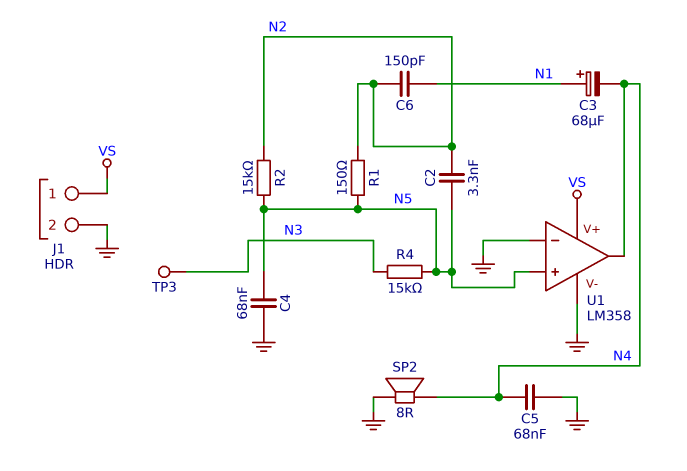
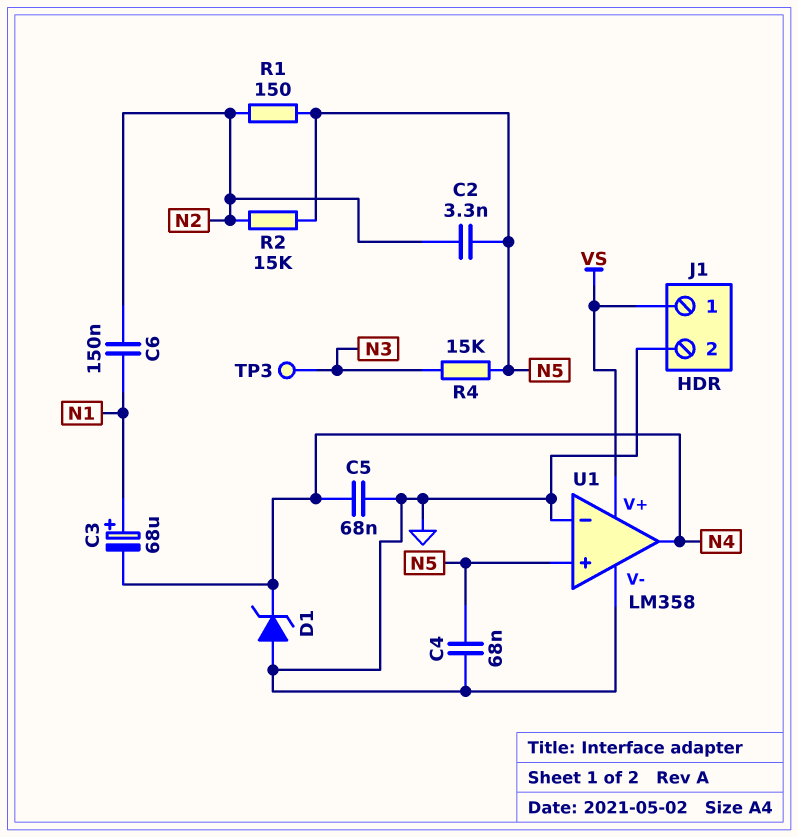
C6: 150pF (N1, N2) -> 150nF (N1, N2)
D1: none -> zener (A GND, K N4)
SP2: speaker 8R (GND, N4) -> none

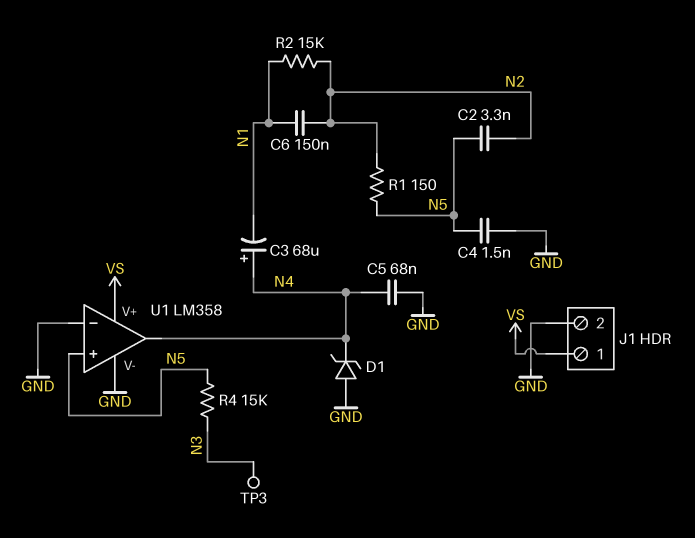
C3: 68uF (plus N1, minus N4) -> 68uF (plus N4, minus N1)
C4: 68nF (GND, N5) -> 1.5nF (GND, N5)
R2: 15k (N2, N5) -> 15k (N1, N2)

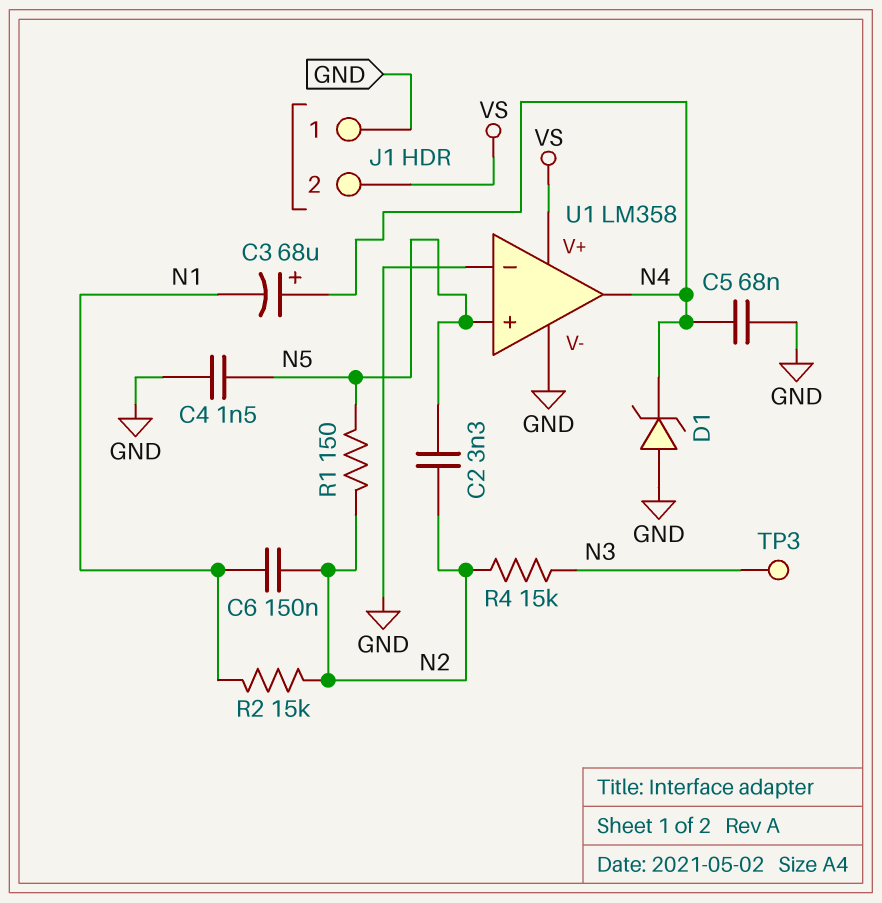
J1 pin 1: VS -> GND
J1 pin 2: GND -> VS
R4: 15k (N3, N5) -> 15k (N2, N3)

